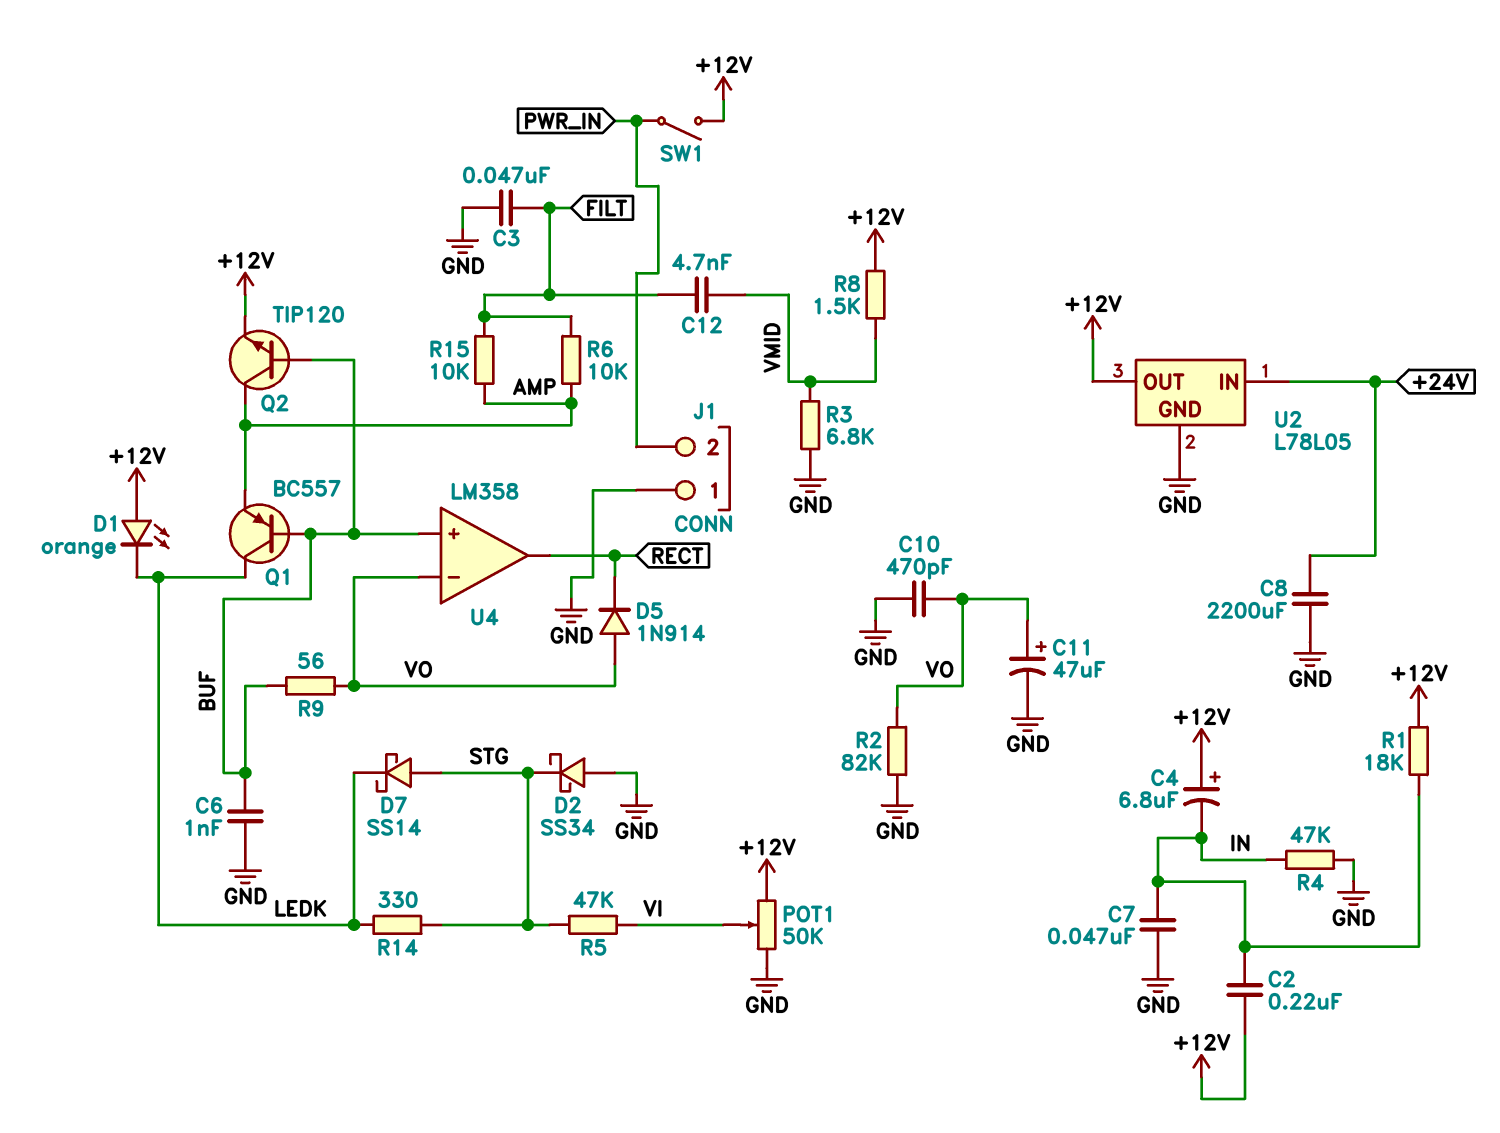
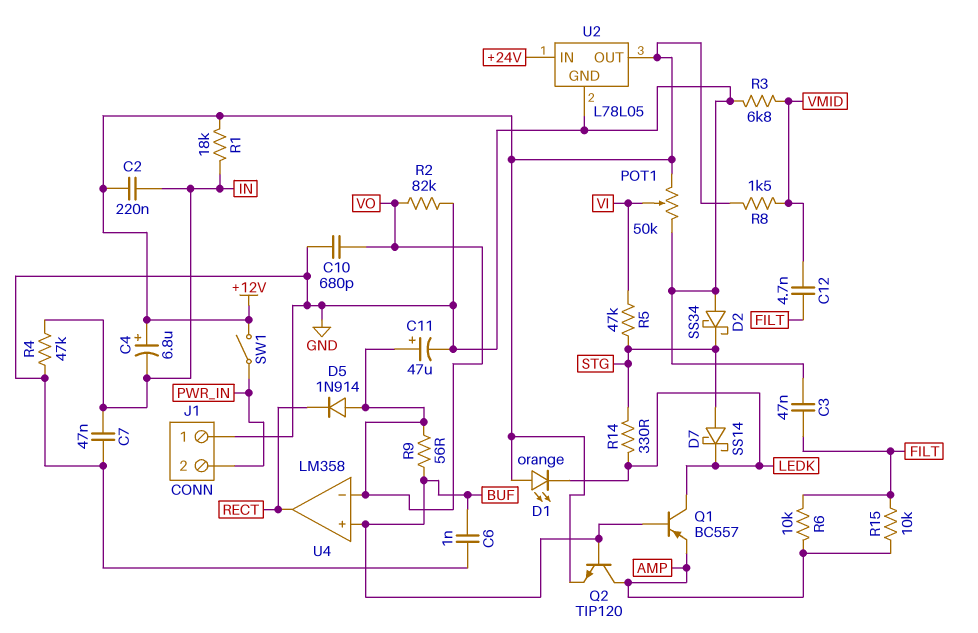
C8: 2200uF (+24V, GND) -> none
C10: 470pF (GND, VO) -> 680pF (GND, VO)

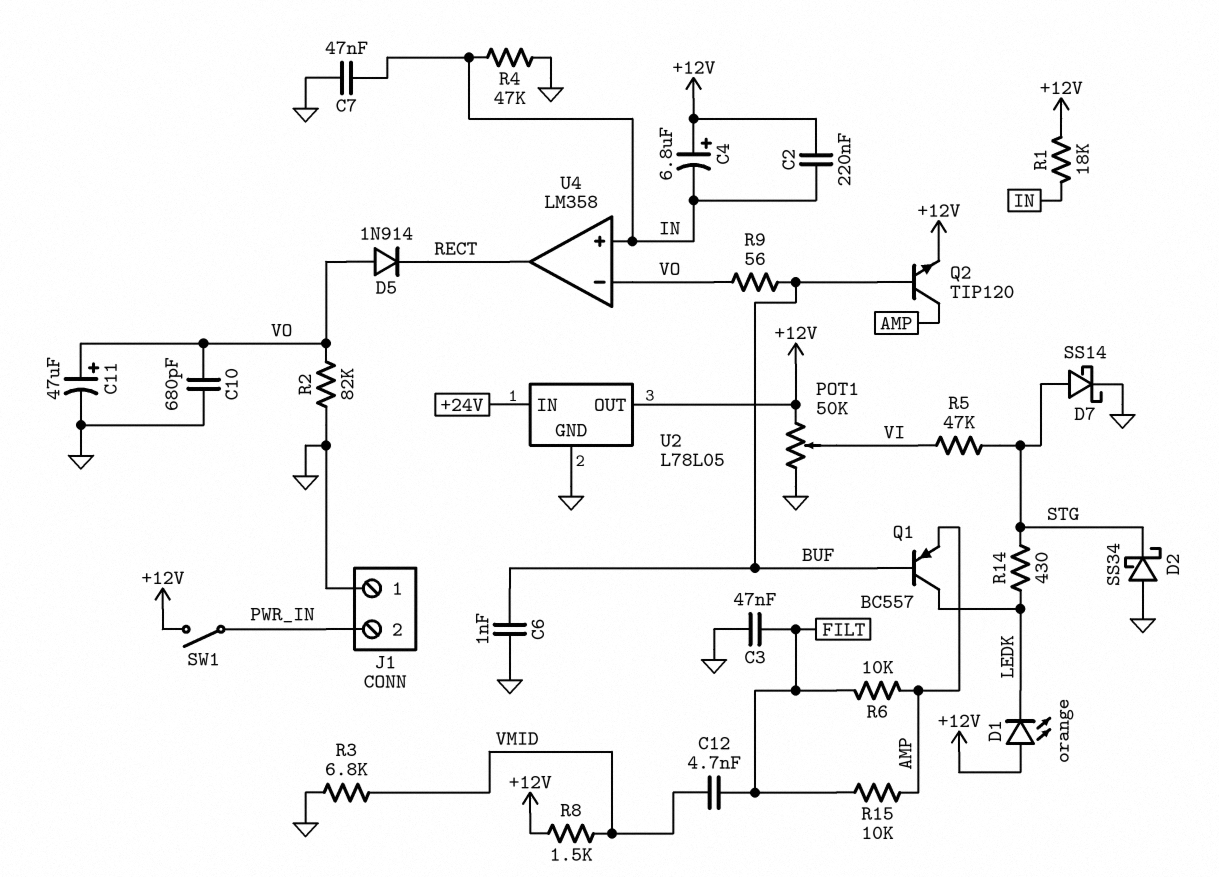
D7: schottky SS14 (A STG, K LEDK) -> schottky SS14 (A STG, K GND)
R14: 330 (LEDK, STG) -> 430 (LEDK, STG)
U4 pin in+: BUF -> IN

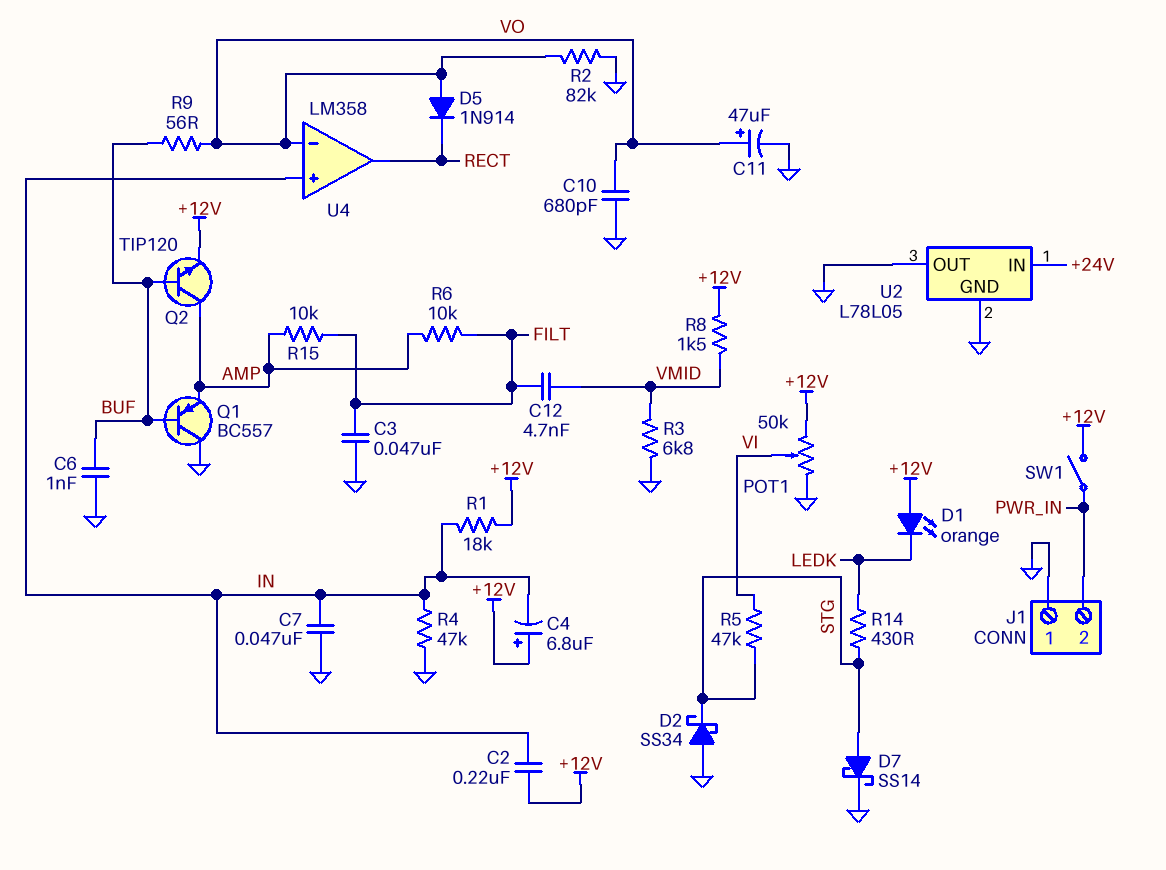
Q1: PNP BC557 (B BUF, C LEDK, E AMP) -> PNP BC557 (B BUF, C GND, E AMP)
U2 pin OUT: +12V -> GND

